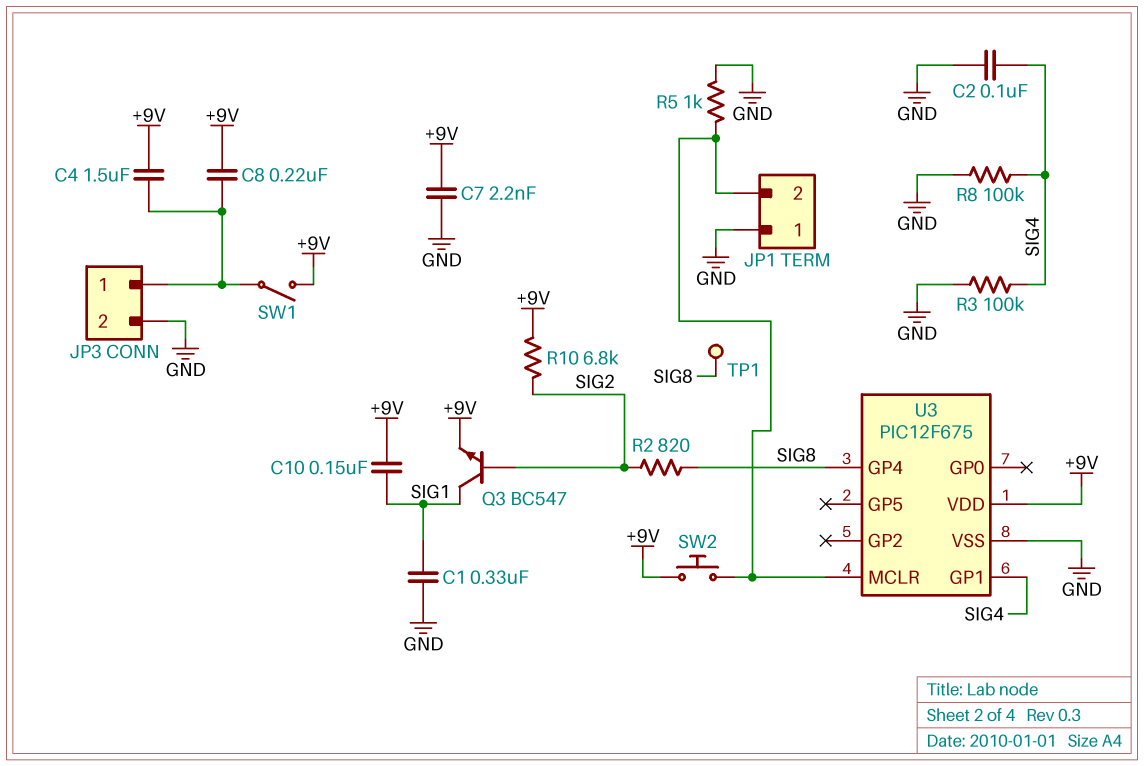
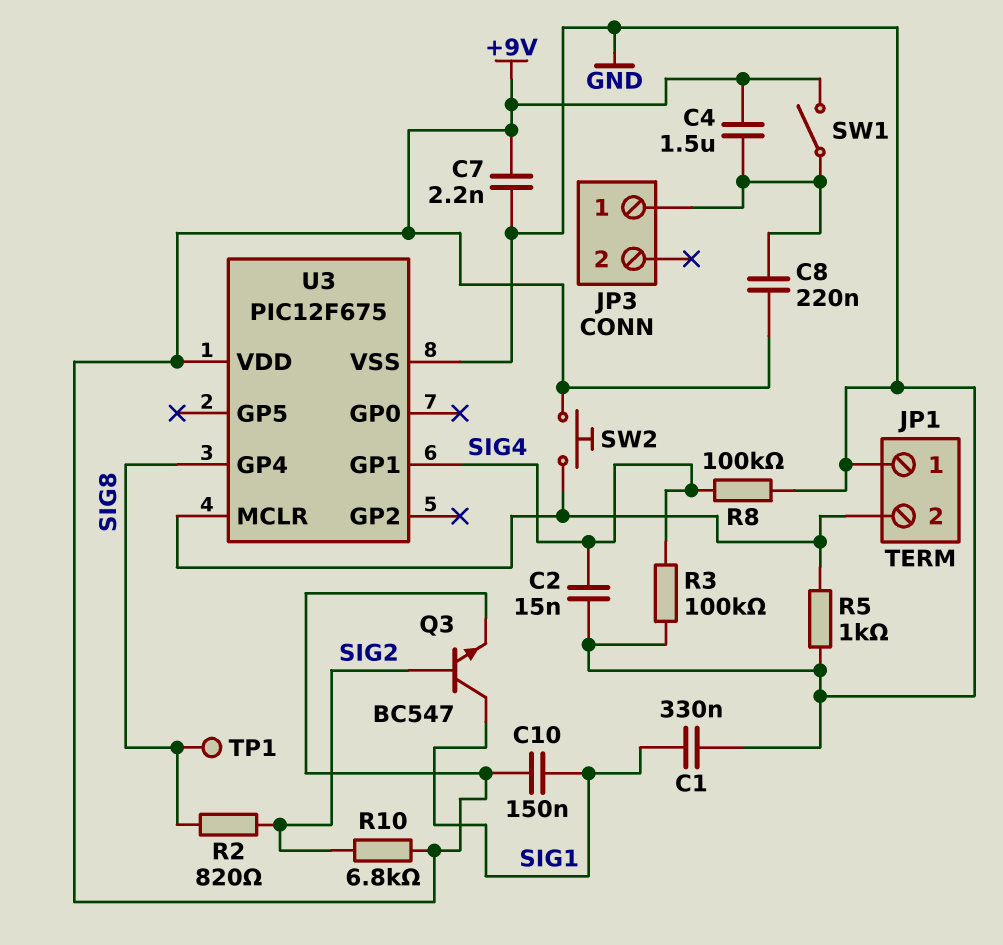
C2: 100nF (GND, SIG4) -> 15nF (GND, SIG4)
JP3 pin 2: GND -> none

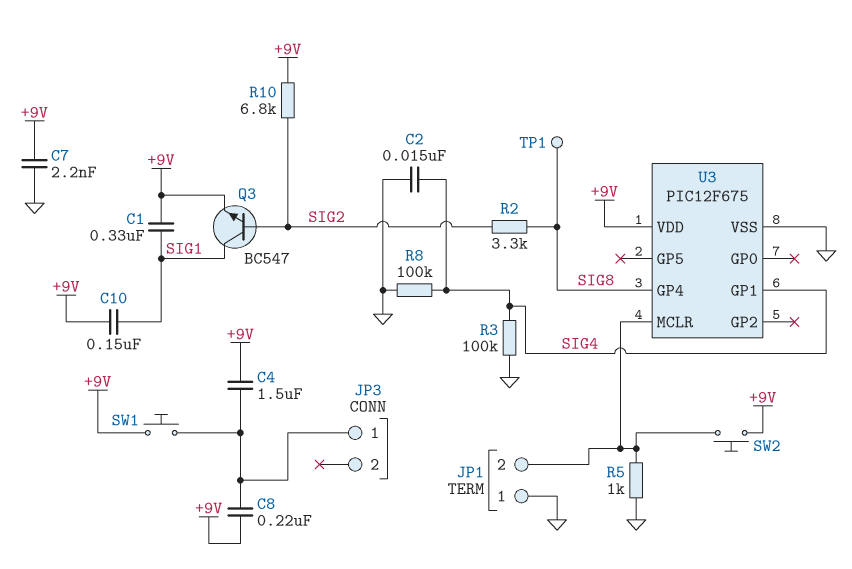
C1: 330nF (GND, SIG1) -> 330nF (+9V, SIG1)
R2: 820 (SIG2, SIG8) -> 3.3k (SIG2, SIG8)
SW1: switch (+9V, JP3/1) -> button (+9V, JP3/1)

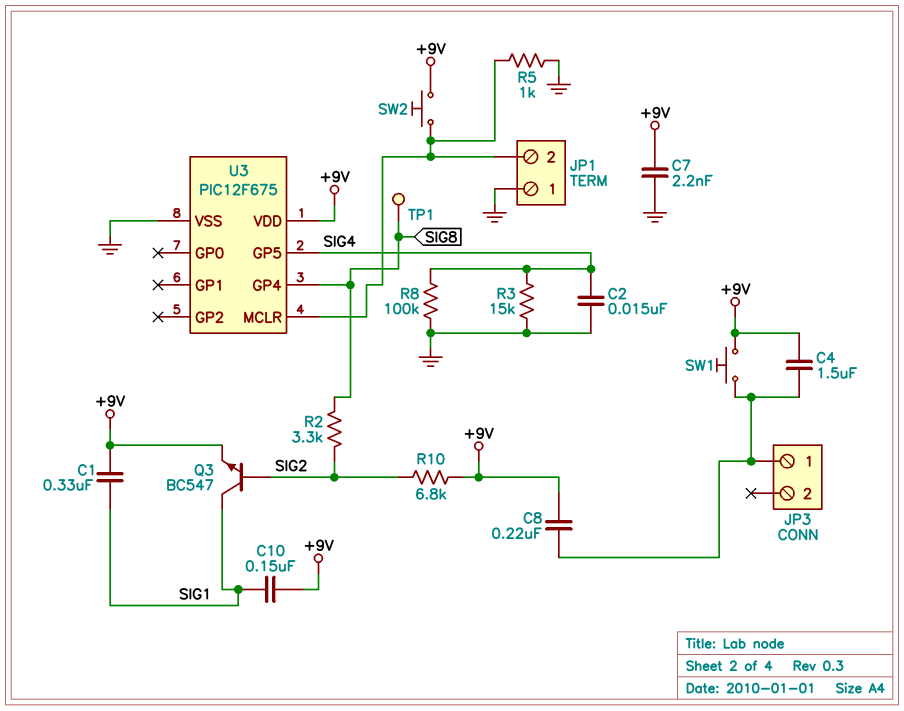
R3: 100k (GND, SIG4) -> 15k (GND, SIG4)
U3 pin GP1: SIG4 -> none
U3 pin GP5: none -> SIG4

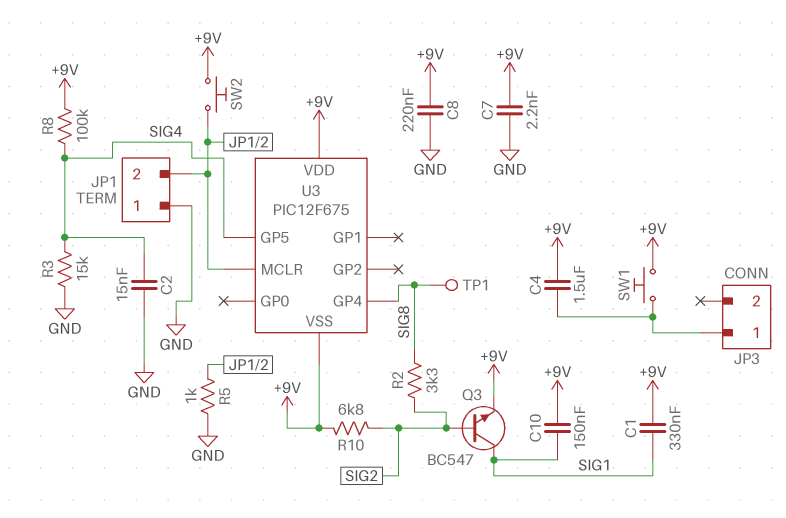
C8: 220nF (+9V, JP3/1) -> 220nF (+9V, GND)
R8: 100k (GND, SIG4) -> 100k (+9V, SIG4)
U3 pin VSS: GND -> +9V

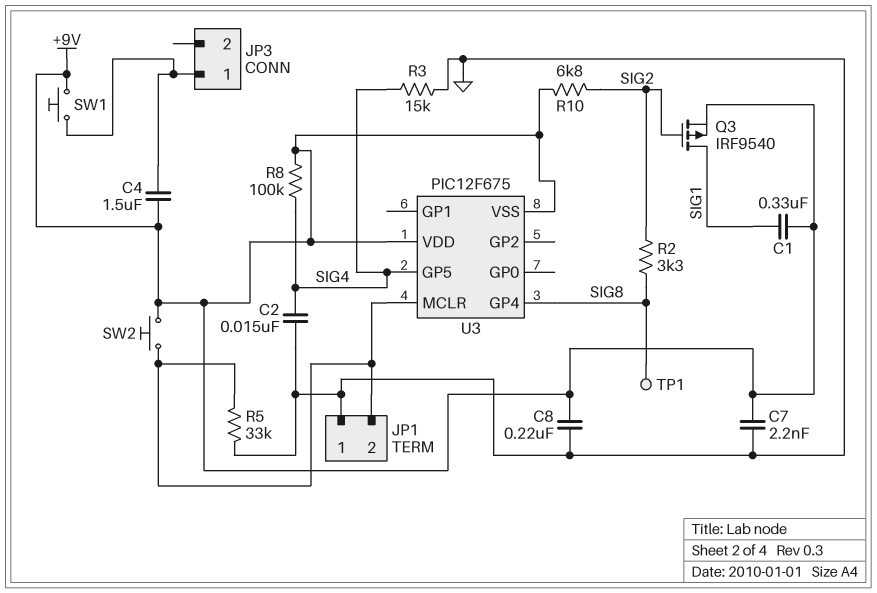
C10: 150nF (+9V, SIG1) -> none
Q3: NPN BC547 (B SIG2, C SIG1, E +9V) -> PMOS IRF9540 (G SIG2, D SIG1, S +9V)
R5: 1k (GND, JP1/2) -> 33k (GND, JP1/2)

